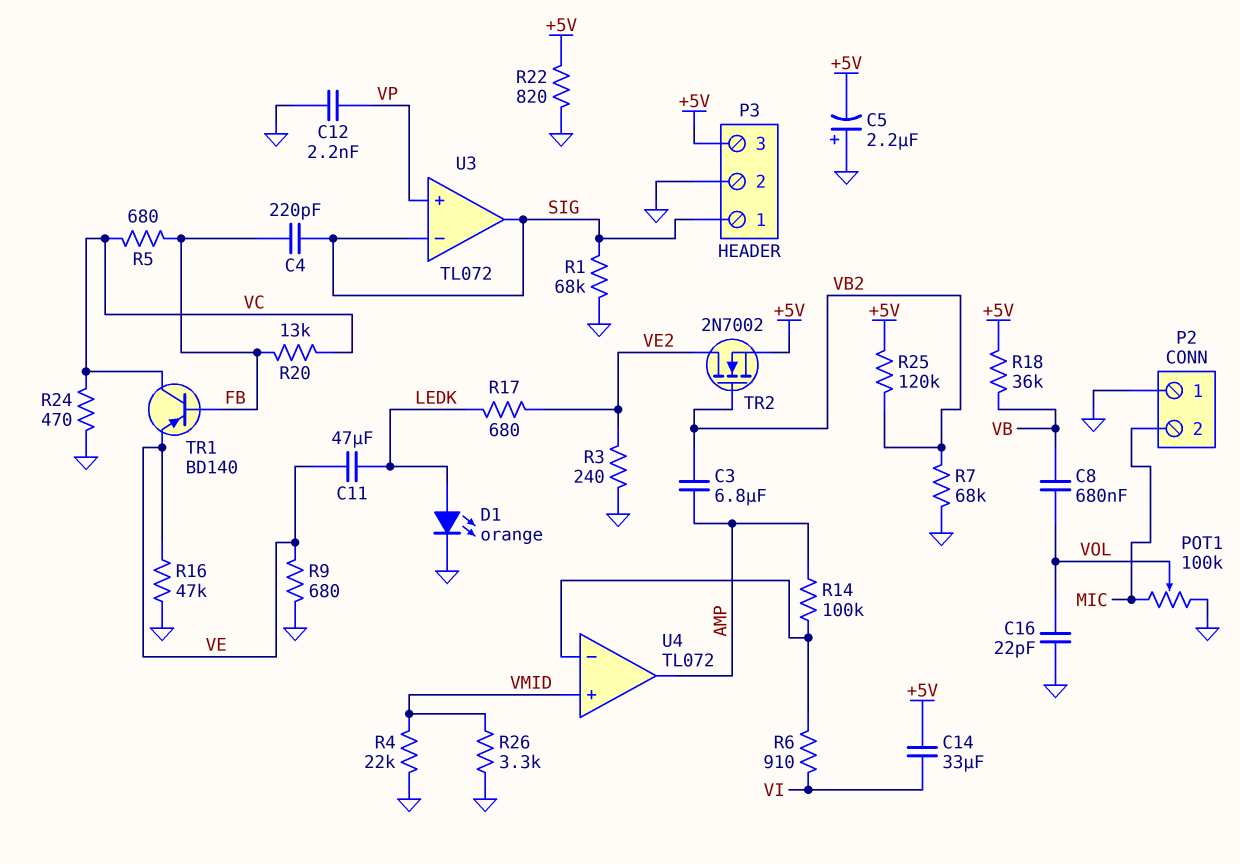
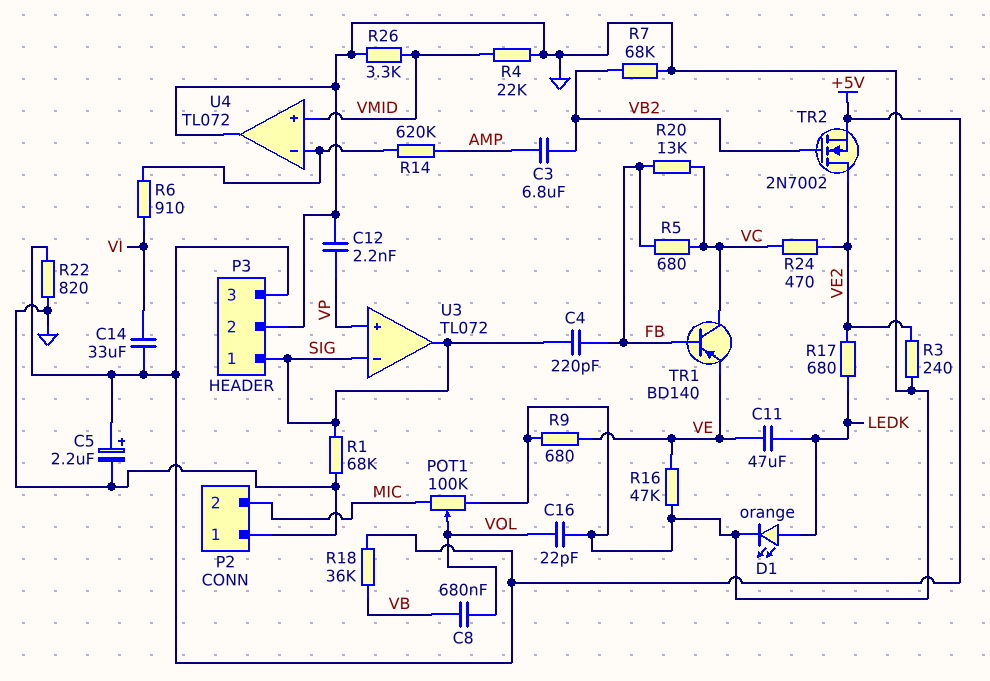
C5: 2.2uF (plus GND, minus +5V) -> 2.2uF (plus +5V, minus GND)
R14: 100k (AMP, U4/in-) -> 620k (AMP, U4/in-)
R24: 470 (GND, VC) -> 470 (VC, VE2)
R25: 120k (+5V, VB2) -> none
U4 pin out: AMP -> GND

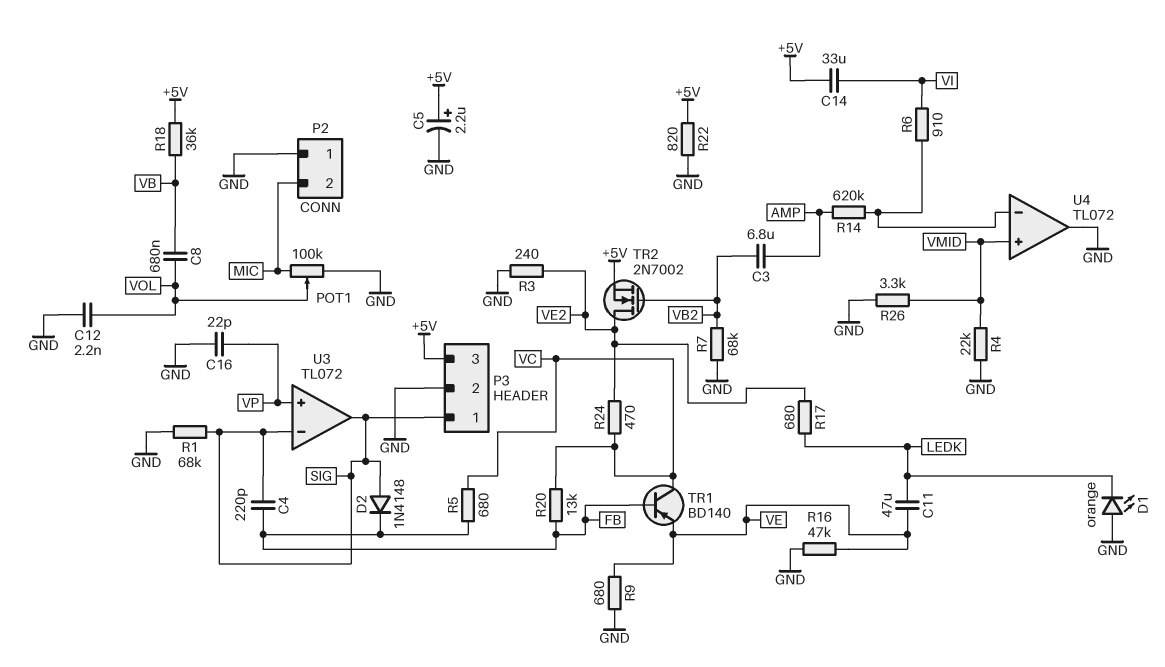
C12: 2.2nF (GND, VP) -> 2.2nF (GND, VOL)
C16: 22pF (GND, VOL) -> 22pF (GND, VP)
D1: LED orange (A LEDK, K GND) -> LED orange (A GND, K LEDK)
D2: none -> diode 1N4148 (A SIG, K FB)

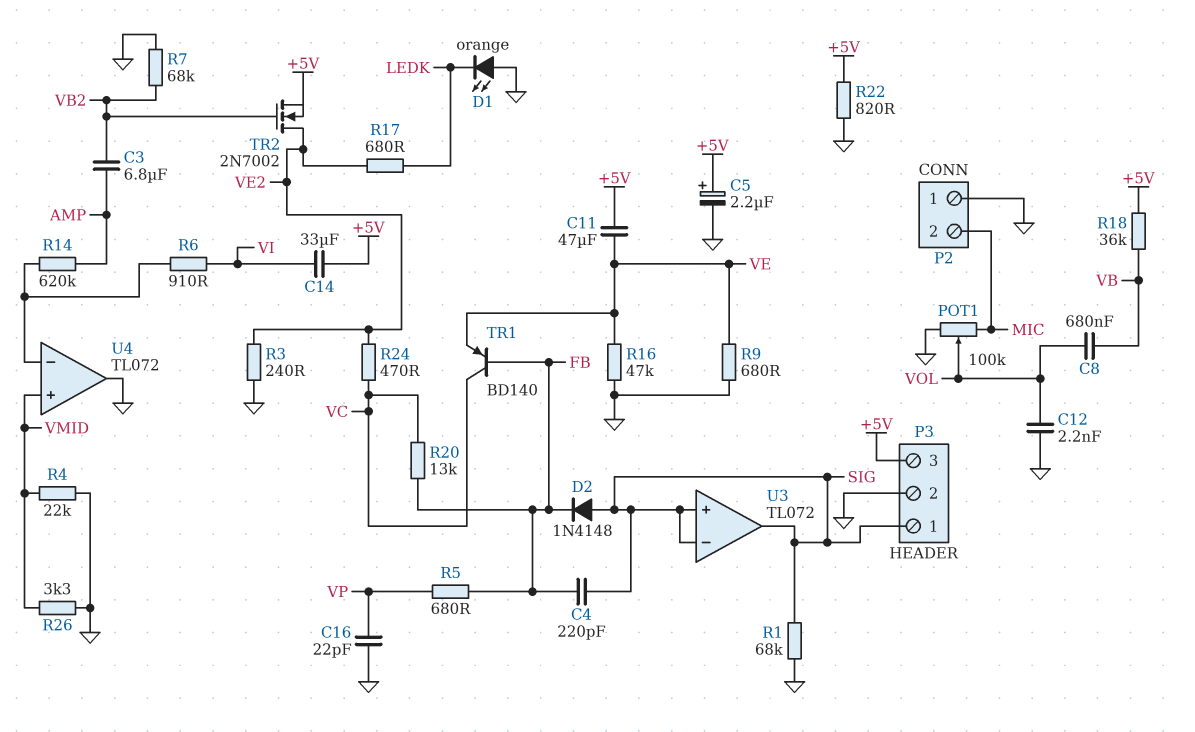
C11: 47uF (LEDK, VE) -> 47uF (+5V, VE)
R5: 680 (FB, VC) -> 680 (FB, VP)
U3 pin in+: VP -> SIG

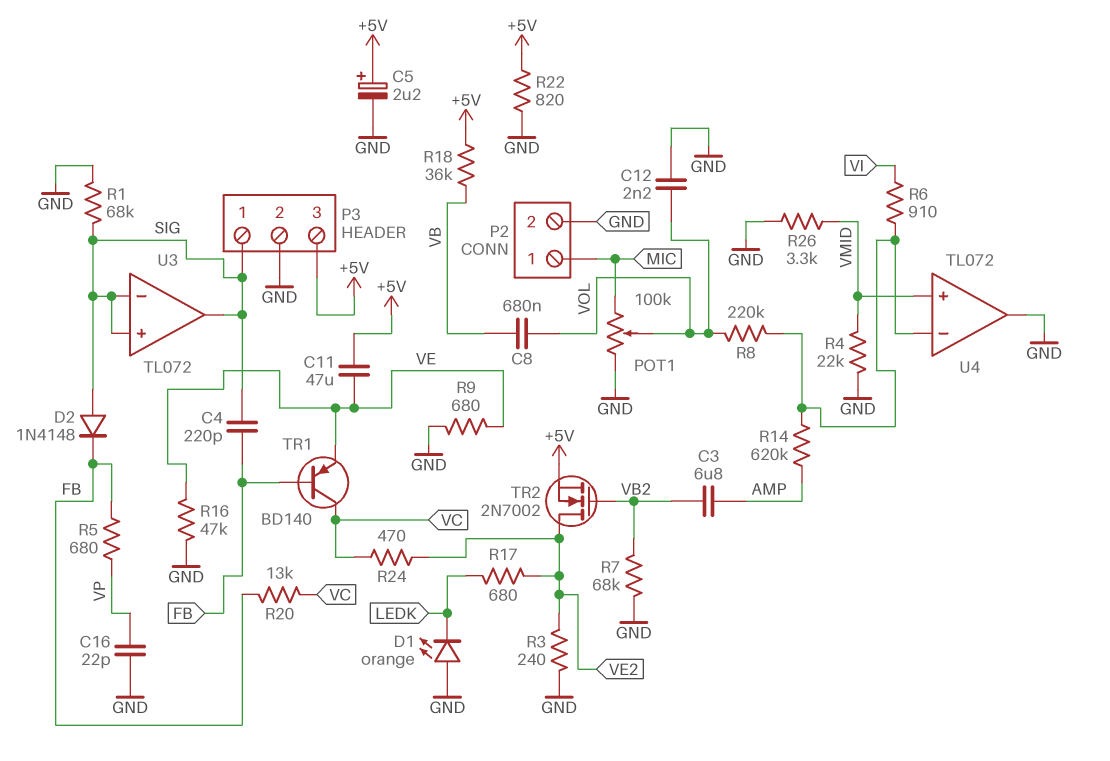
C14: 33uF (+5V, VI) -> none
P2 pin 1: GND -> MIC
P2 pin 2: MIC -> GND
R8: none -> 220k (U4/in-, VOL)

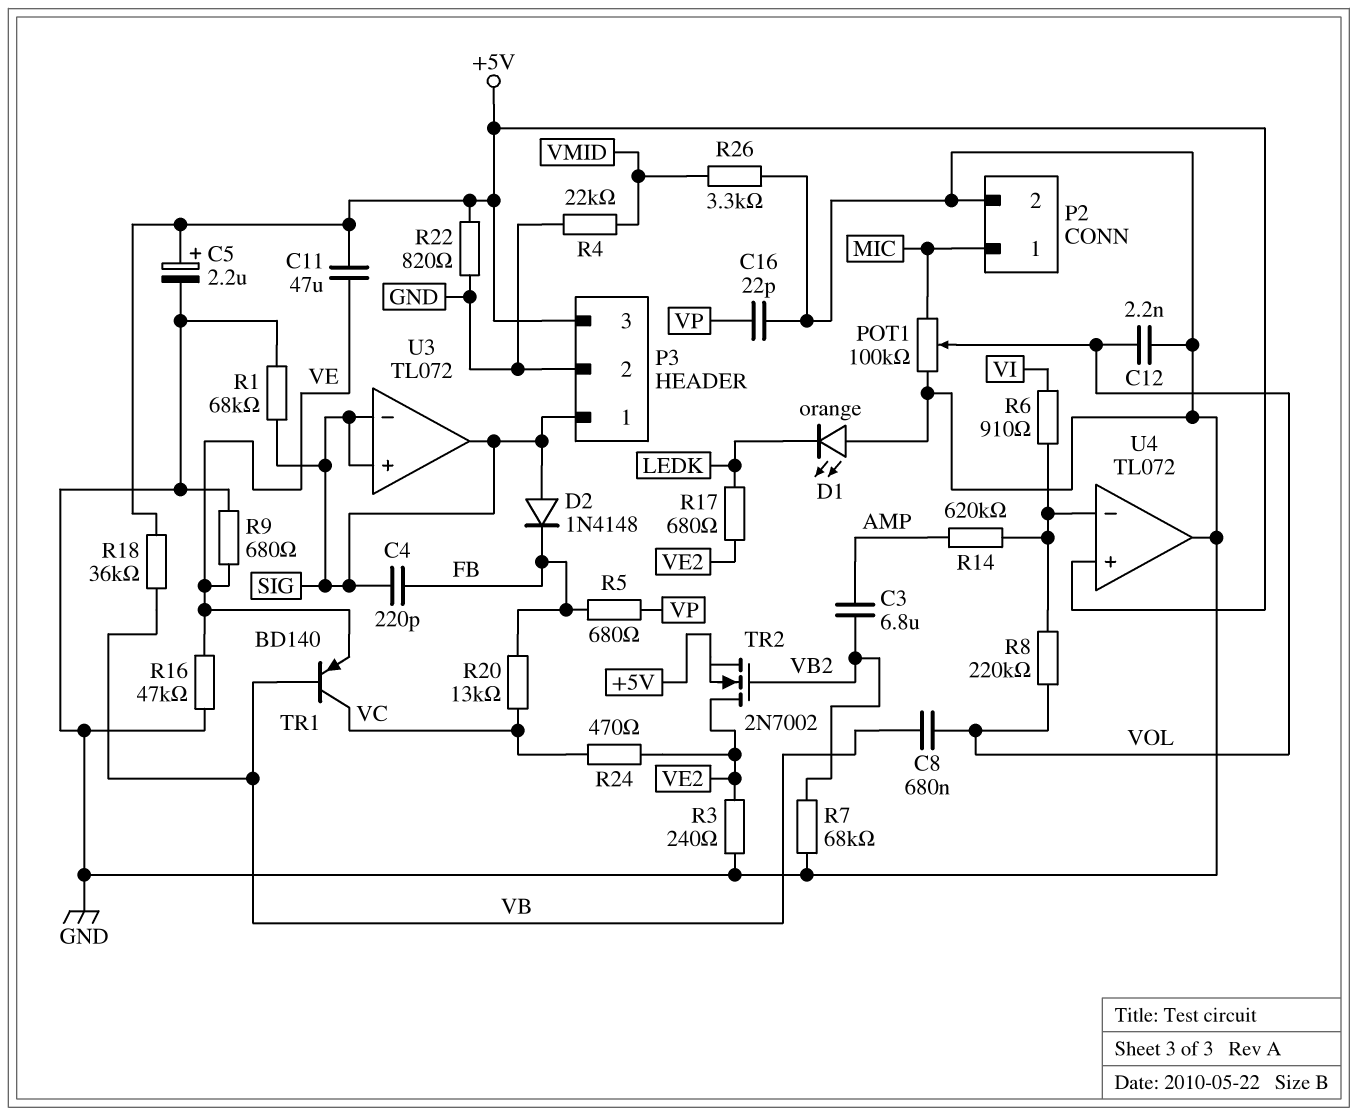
TR1: PNP BD140 (B FB, C VC, E VE) -> PNP BD140 (B VB, C VC, E VE)
U4 pin in+: VMID -> +5V

